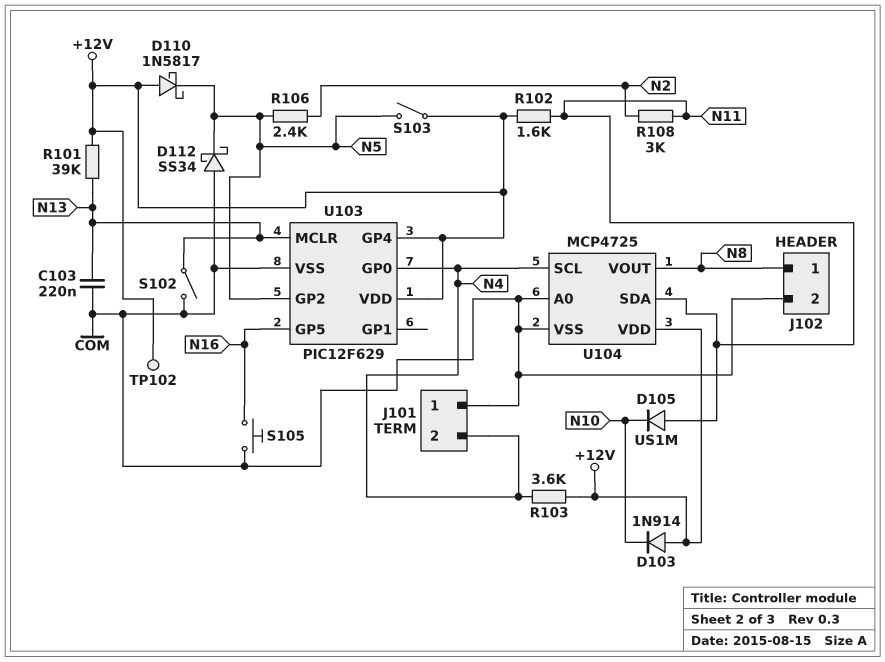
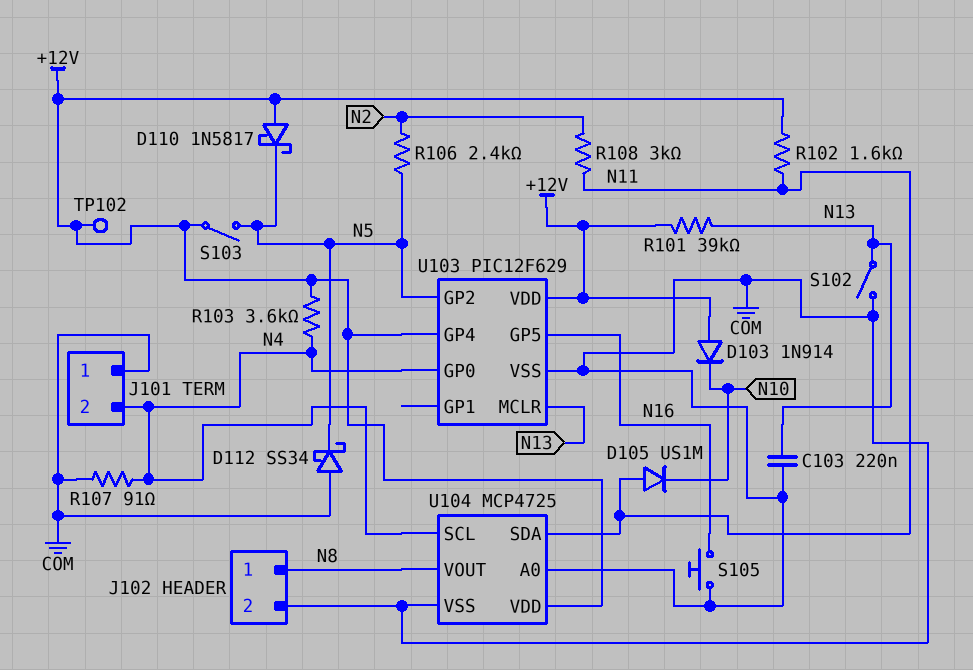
R107: none -> 91 (COM, N4)

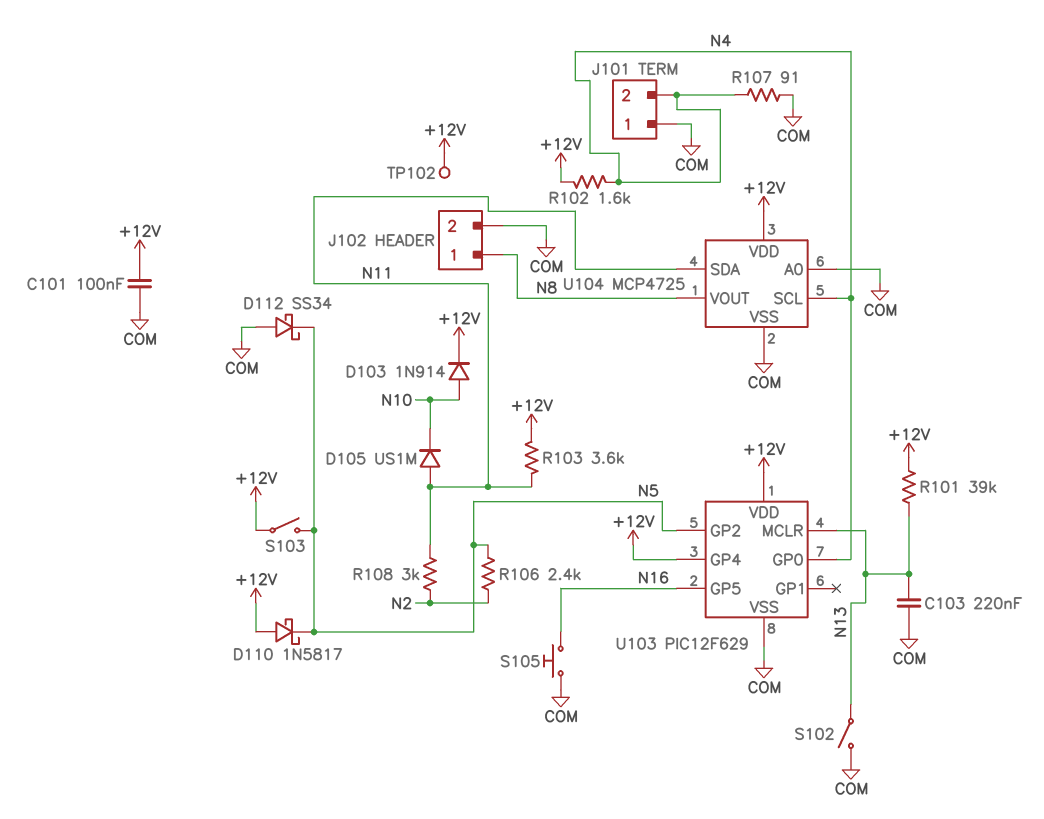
C101: none -> 100nF (+12V, COM)
D103: diode 1N914 (A +12V, K N10) -> diode 1N914 (A N10, K +12V)
R102: 1.6k (+12V, N11) -> 1.6k (+12V, N4)
R103: 3.6k (+12V, N4) -> 3.6k (+12V, N11)

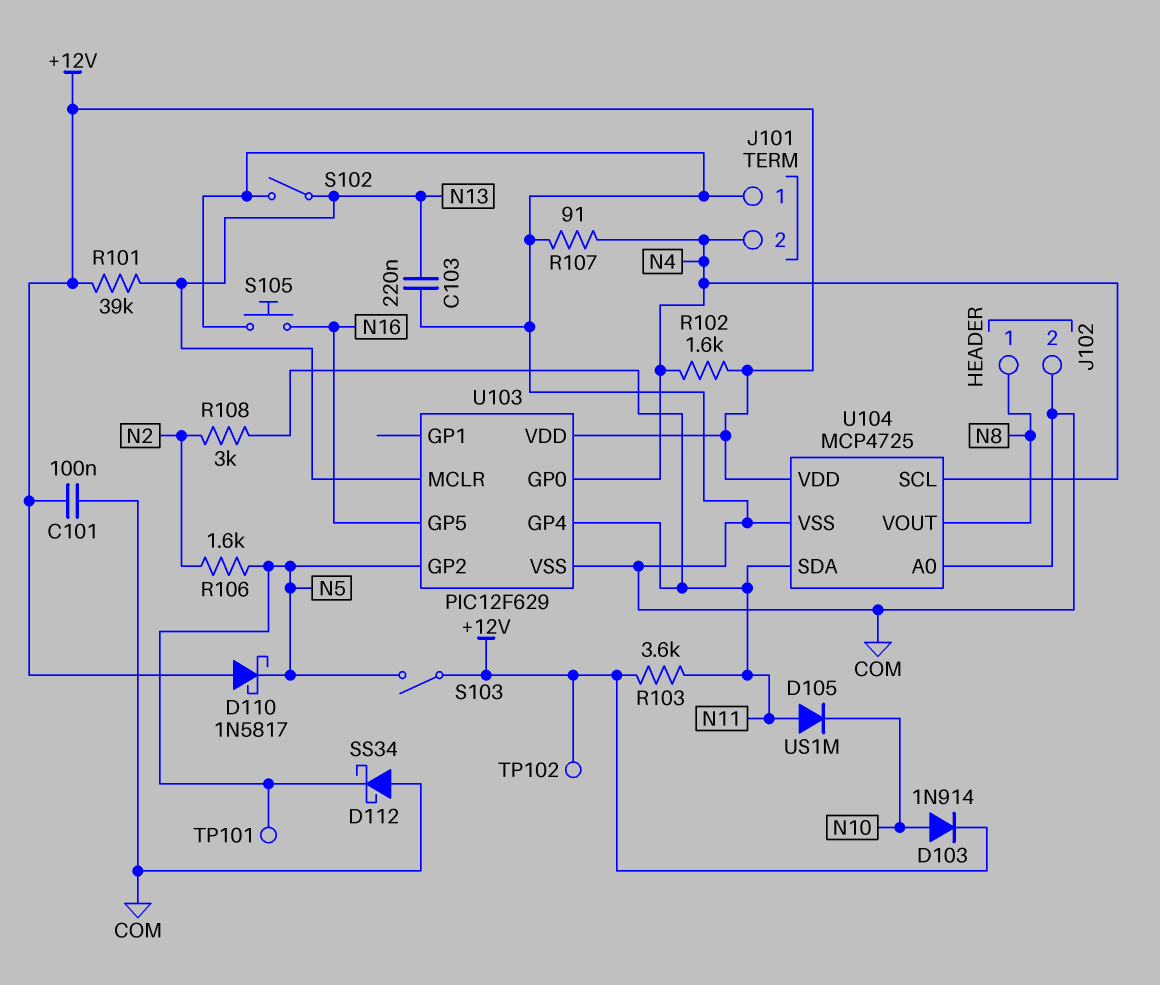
R106: 2.4k (N2, N5) -> 1.6k (N2, N5)
TP101: none -> test point (N5)
U103 pin GP4: +12V -> N11

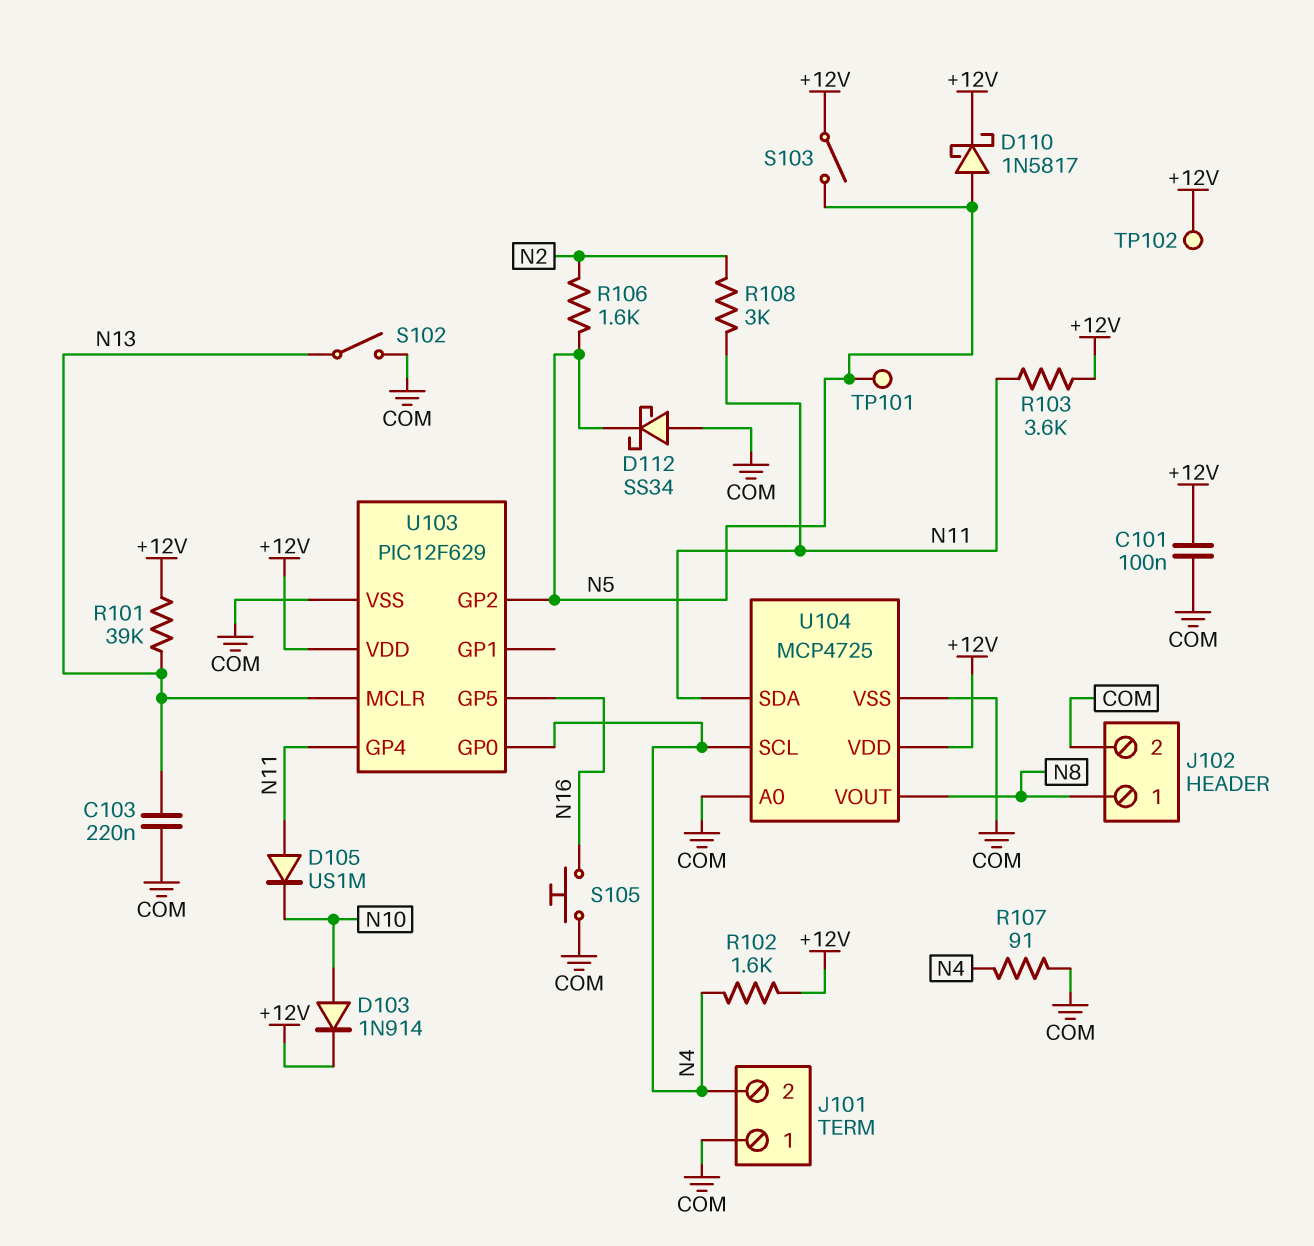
D110: schottky 1N5817 (A +12V, K N5) -> schottky 1N5817 (A N5, K +12V)

